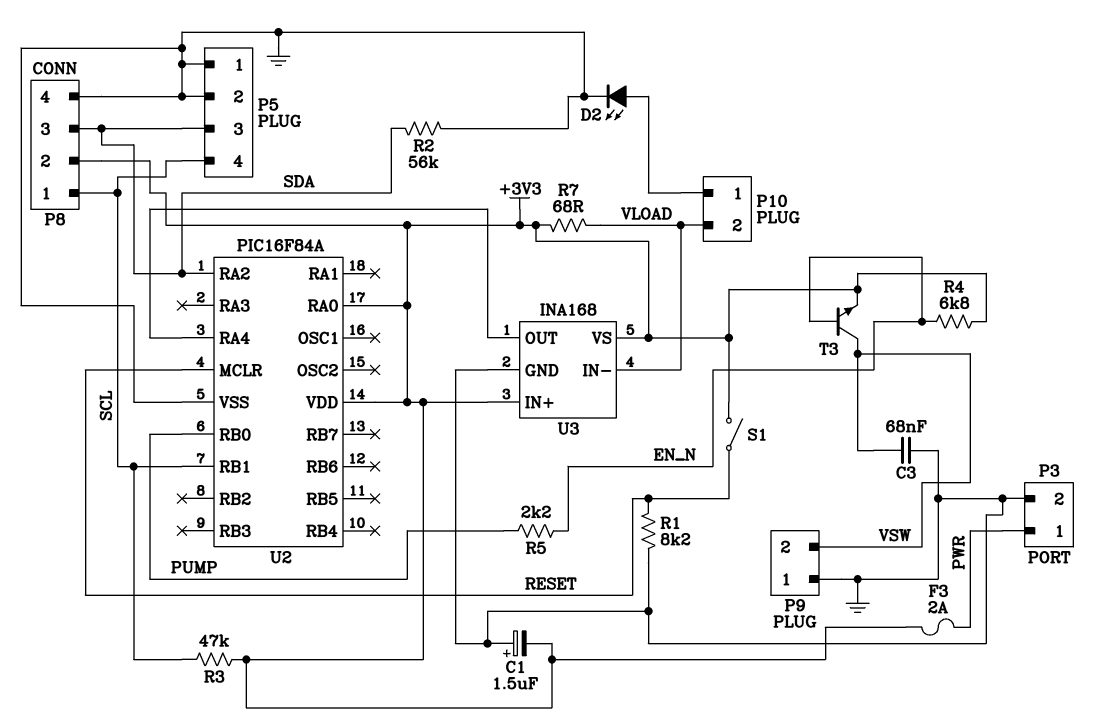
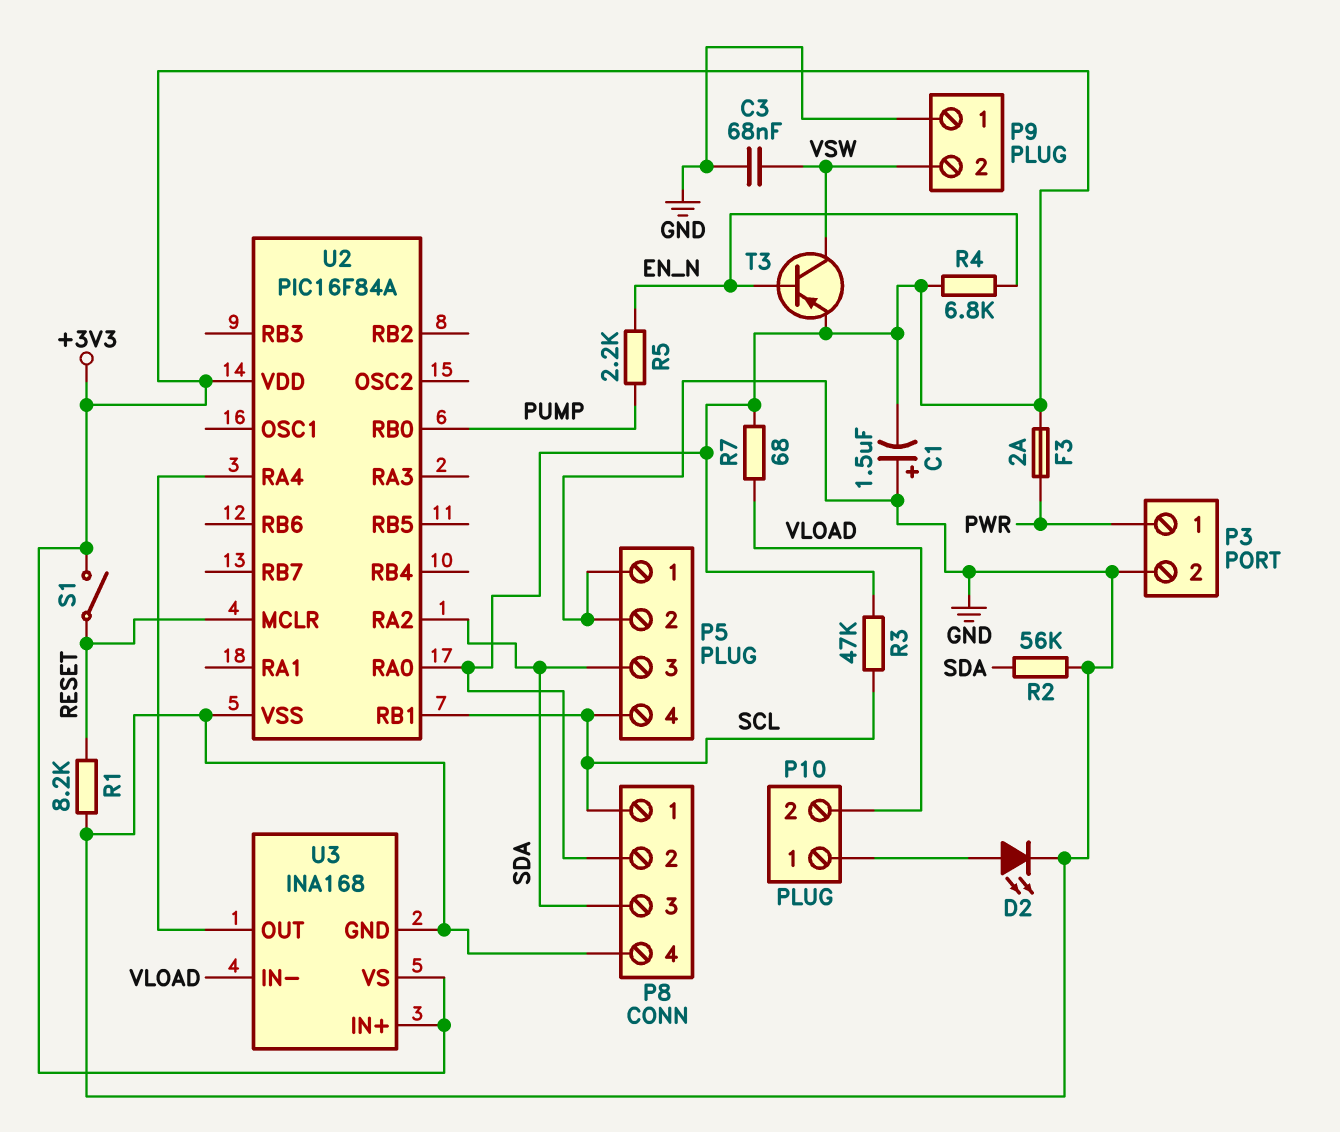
T3: NPN (B EN_N, C VSW, E +3V3) -> PNP (B EN_N, C VSW, E +3V3)

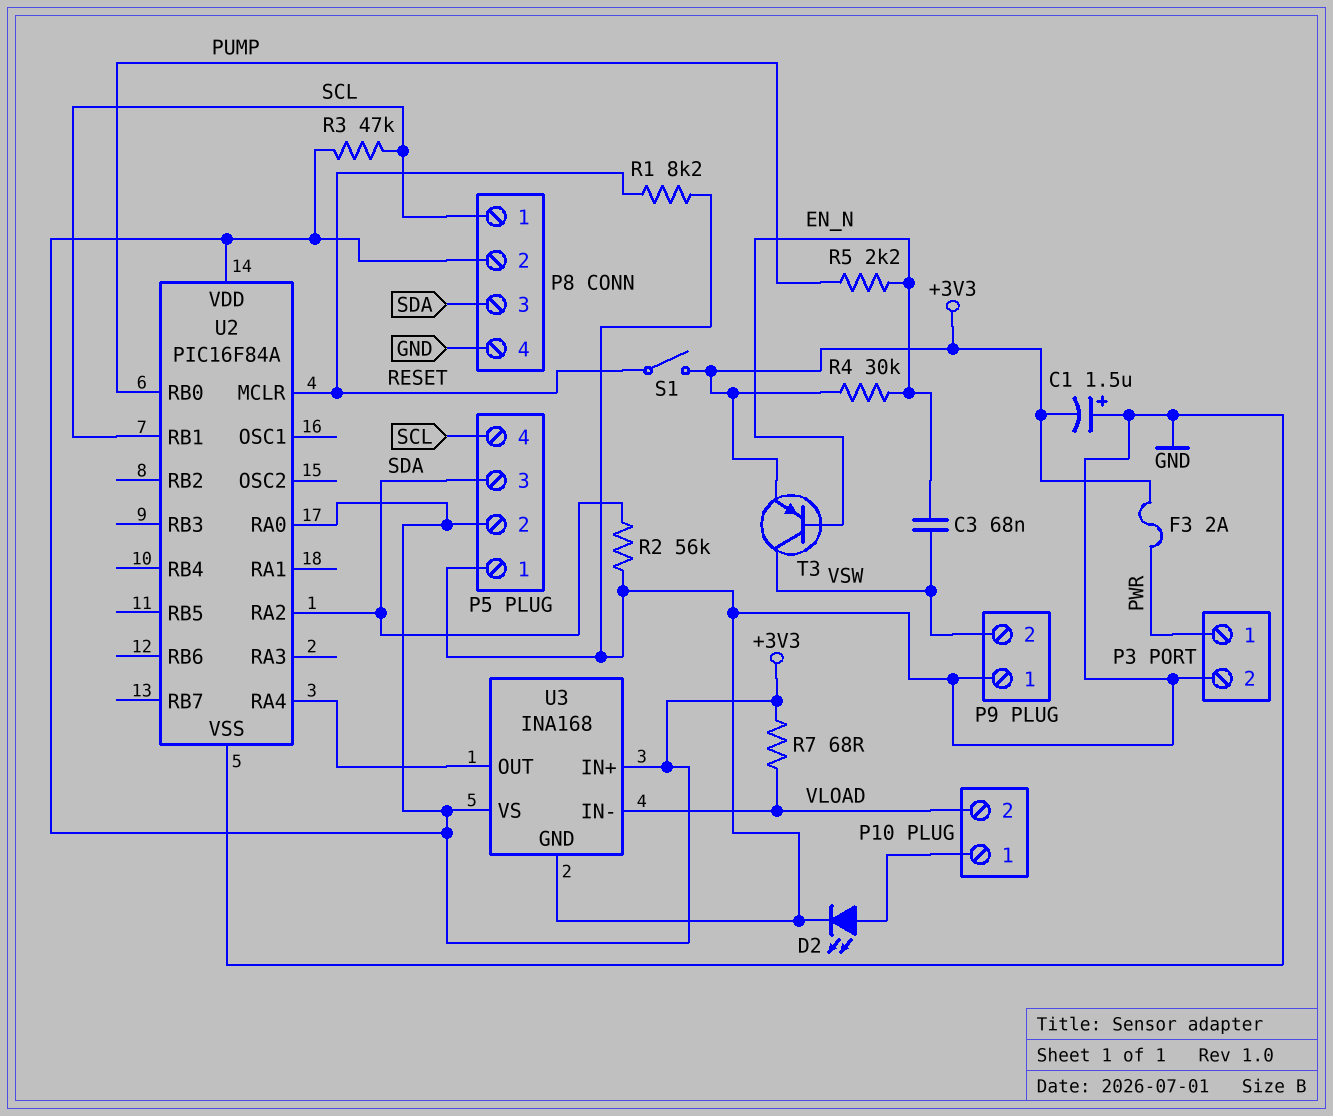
C3: 68nF (GND, VSW) -> 68nF (EN_N, VSW)
P5 pin 2: GND -> +3V3
R4: 6.8k (+3V3, EN_N) -> 30k (+3V3, EN_N)

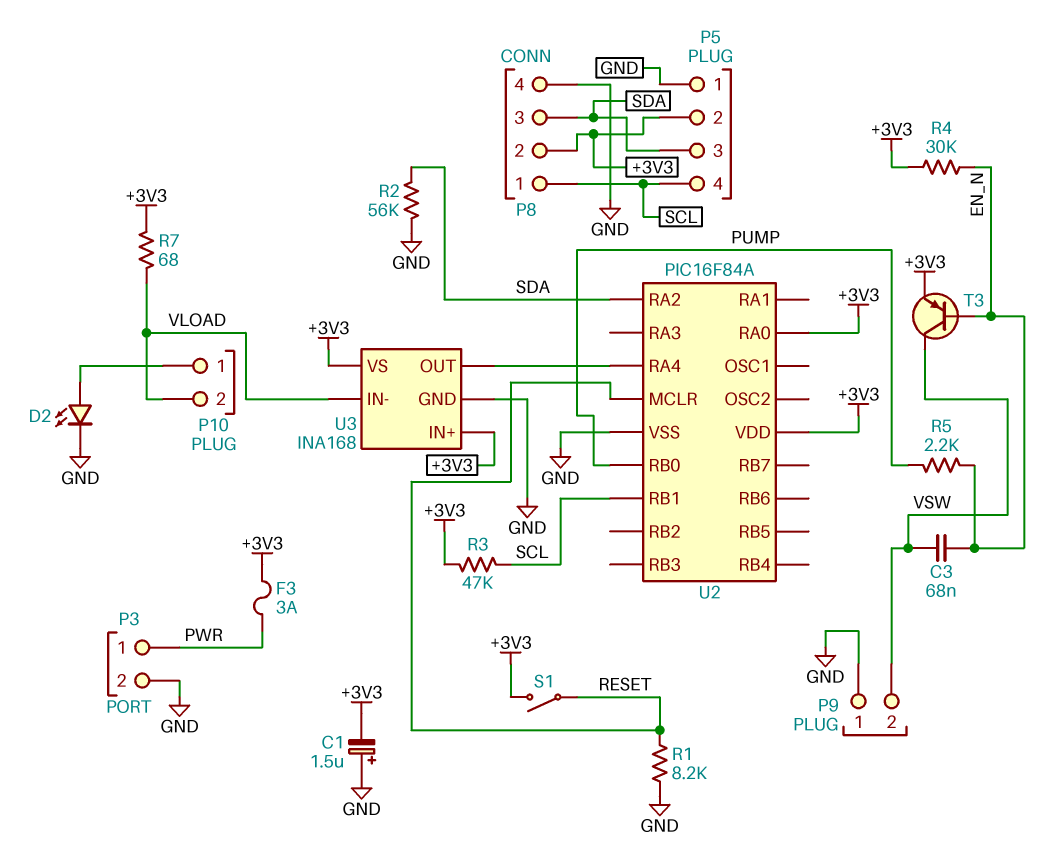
F3: 2A (+3V3, PWR) -> 3A (+3V3, PWR)

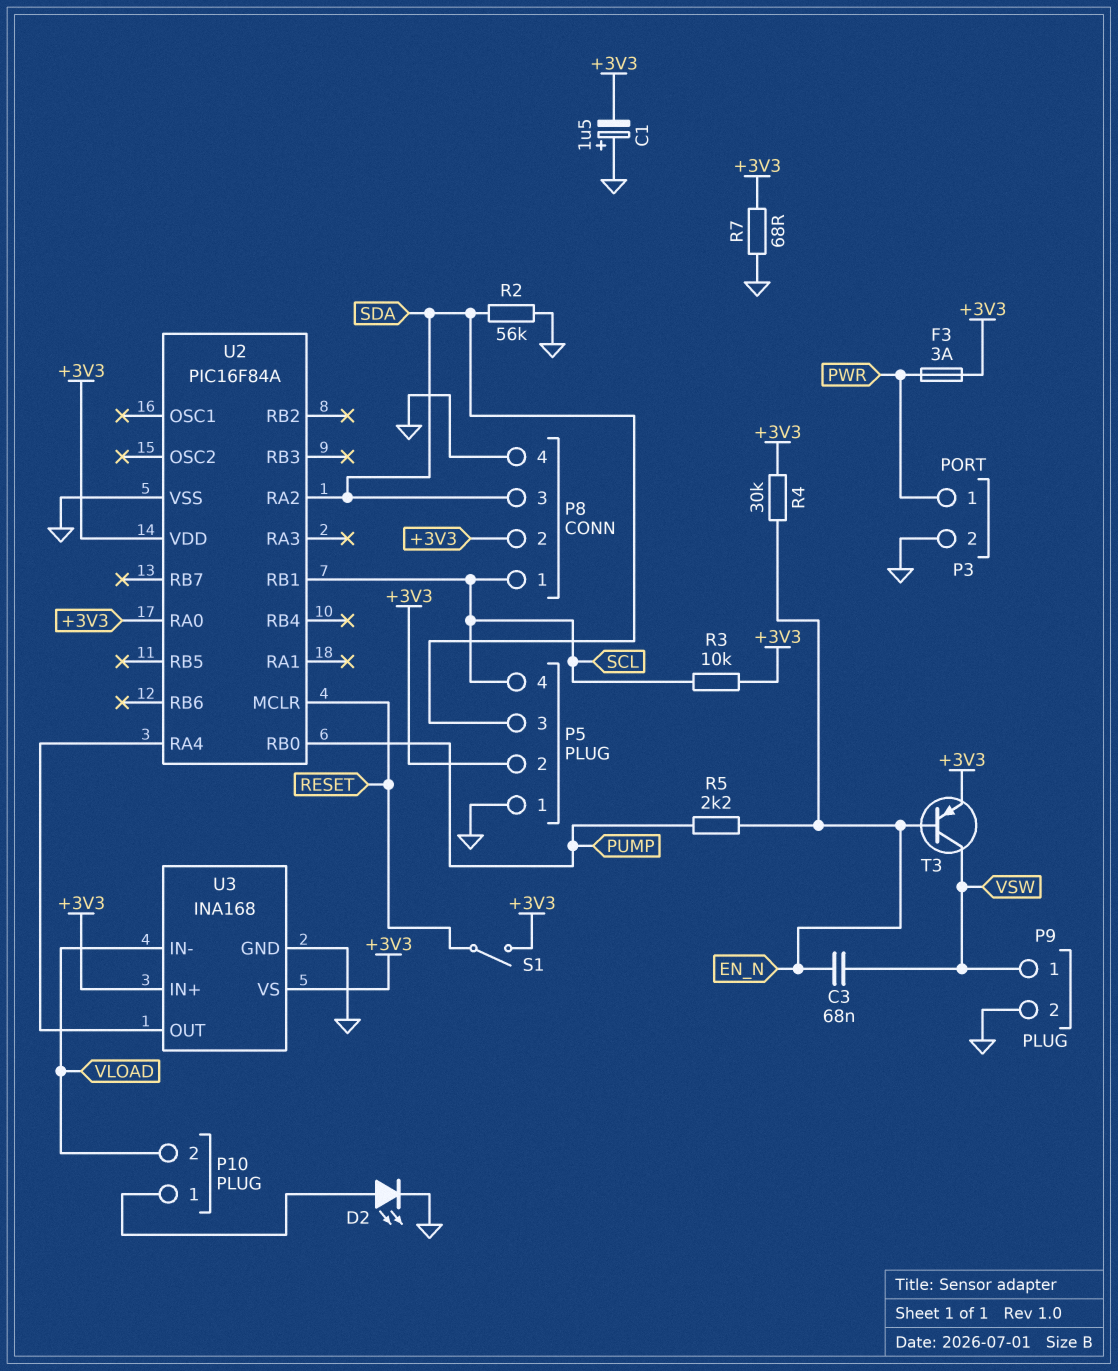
P9 pin 1: GND -> VSW
P9 pin 2: VSW -> GND
R1: 8.2k (GND, RESET) -> none
R3: 47k (+3V3, SCL) -> 10k (+3V3, SCL)
R7: 68 (+3V3, VLOAD) -> 68 (+3V3, GND)

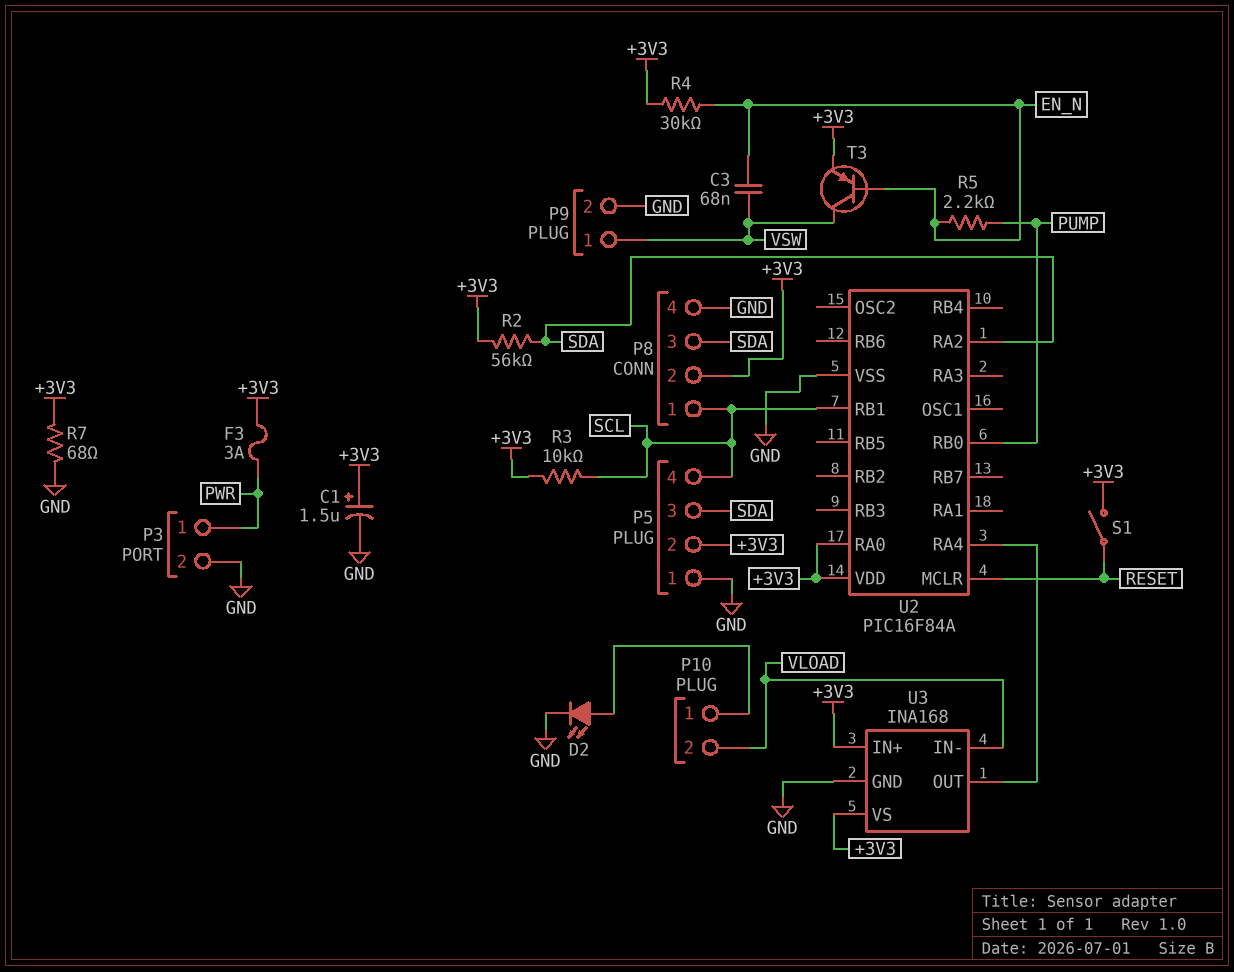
C1: 1.5uF (plus GND, minus +3V3) -> 1.5uF (plus +3V3, minus GND)
R2: 56k (GND, SDA) -> 56k (+3V3, SDA)

